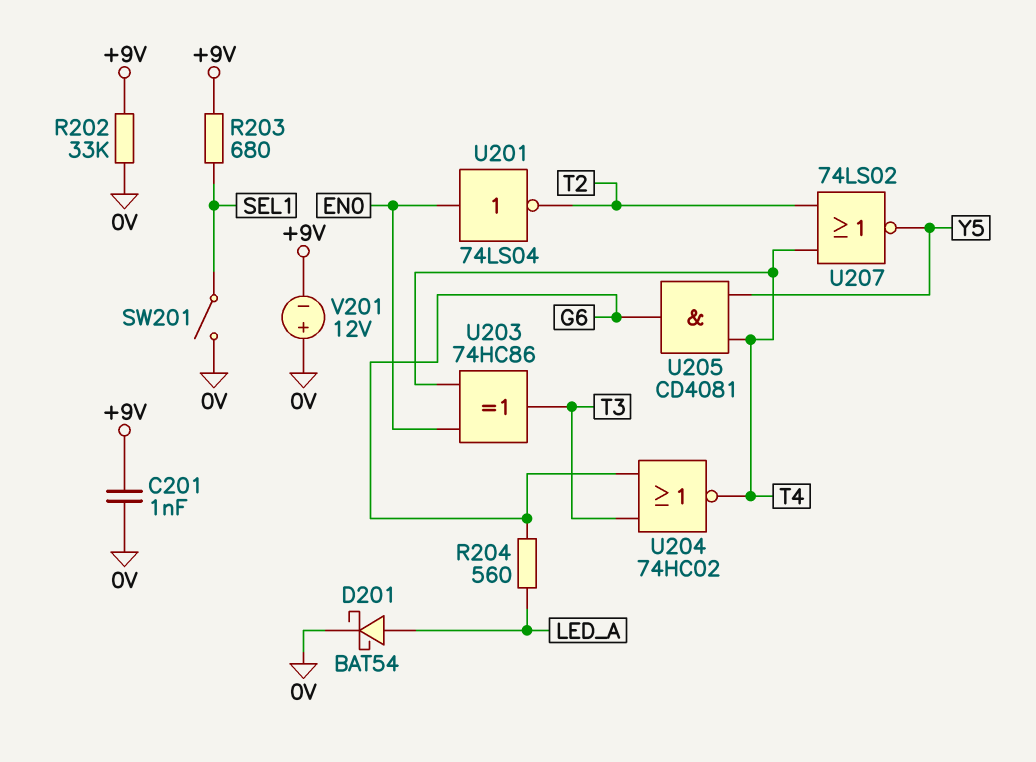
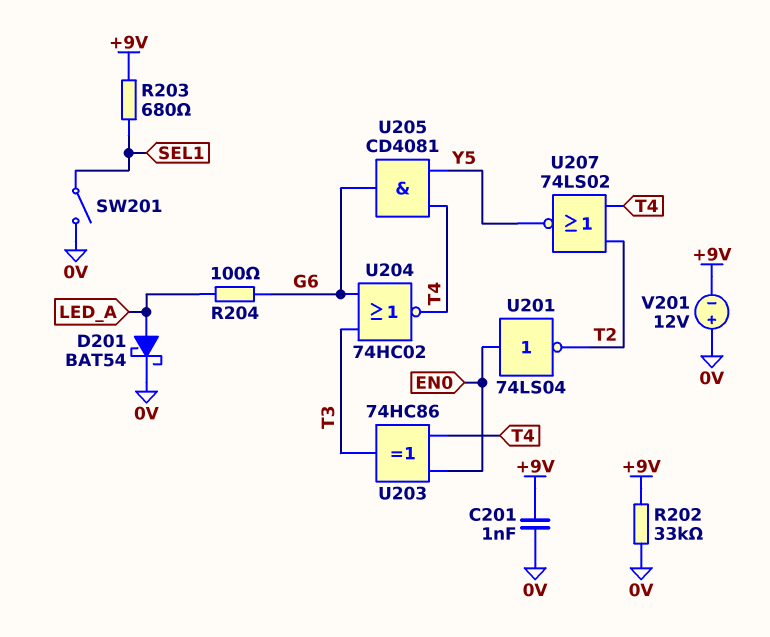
R204: 560 (G6, LED_A) -> 100 (G6, LED_A)

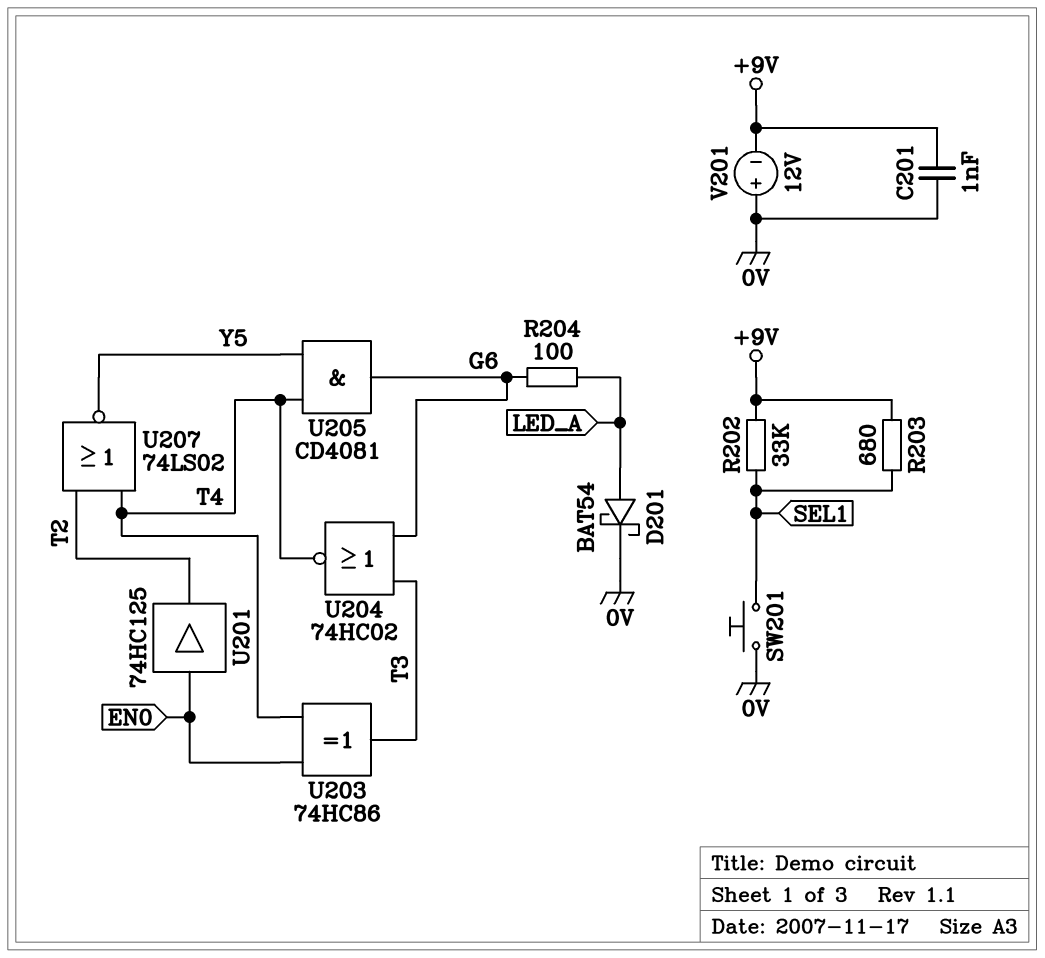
R202: 33k (+9V, 0V) -> 33k (+9V, SEL1)
SW201: switch (0V, SEL1) -> button (0V, SEL1)
U201: NOT 74LS04 (in EN0, out T2) -> buffer 74HC125 (in EN0, out T2)

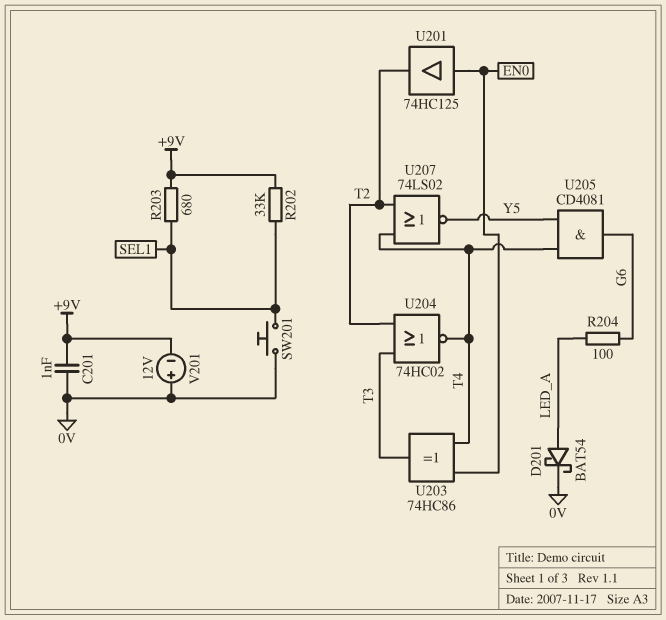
U204: NOR 74HC02 (in G6, in T3, out T4) -> NOR 74HC02 (in T2, in T3, out T4)

